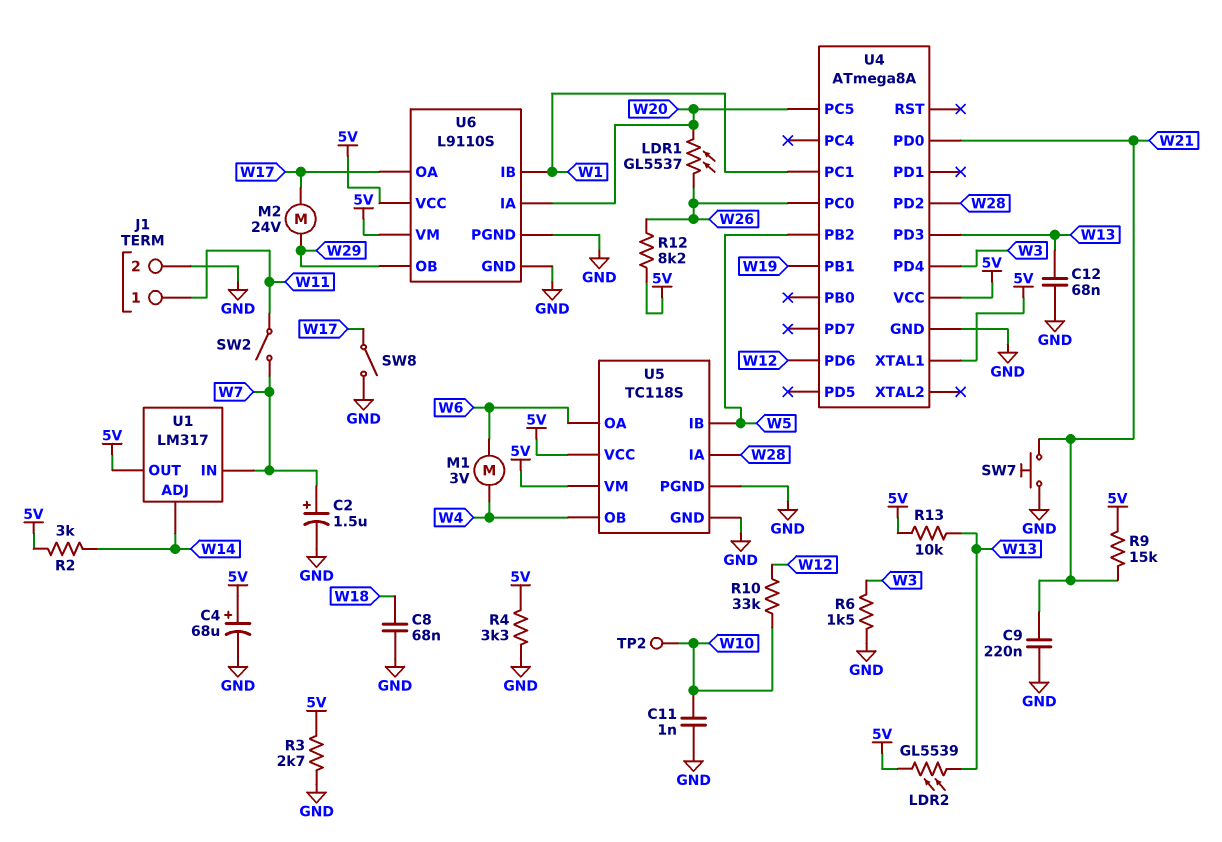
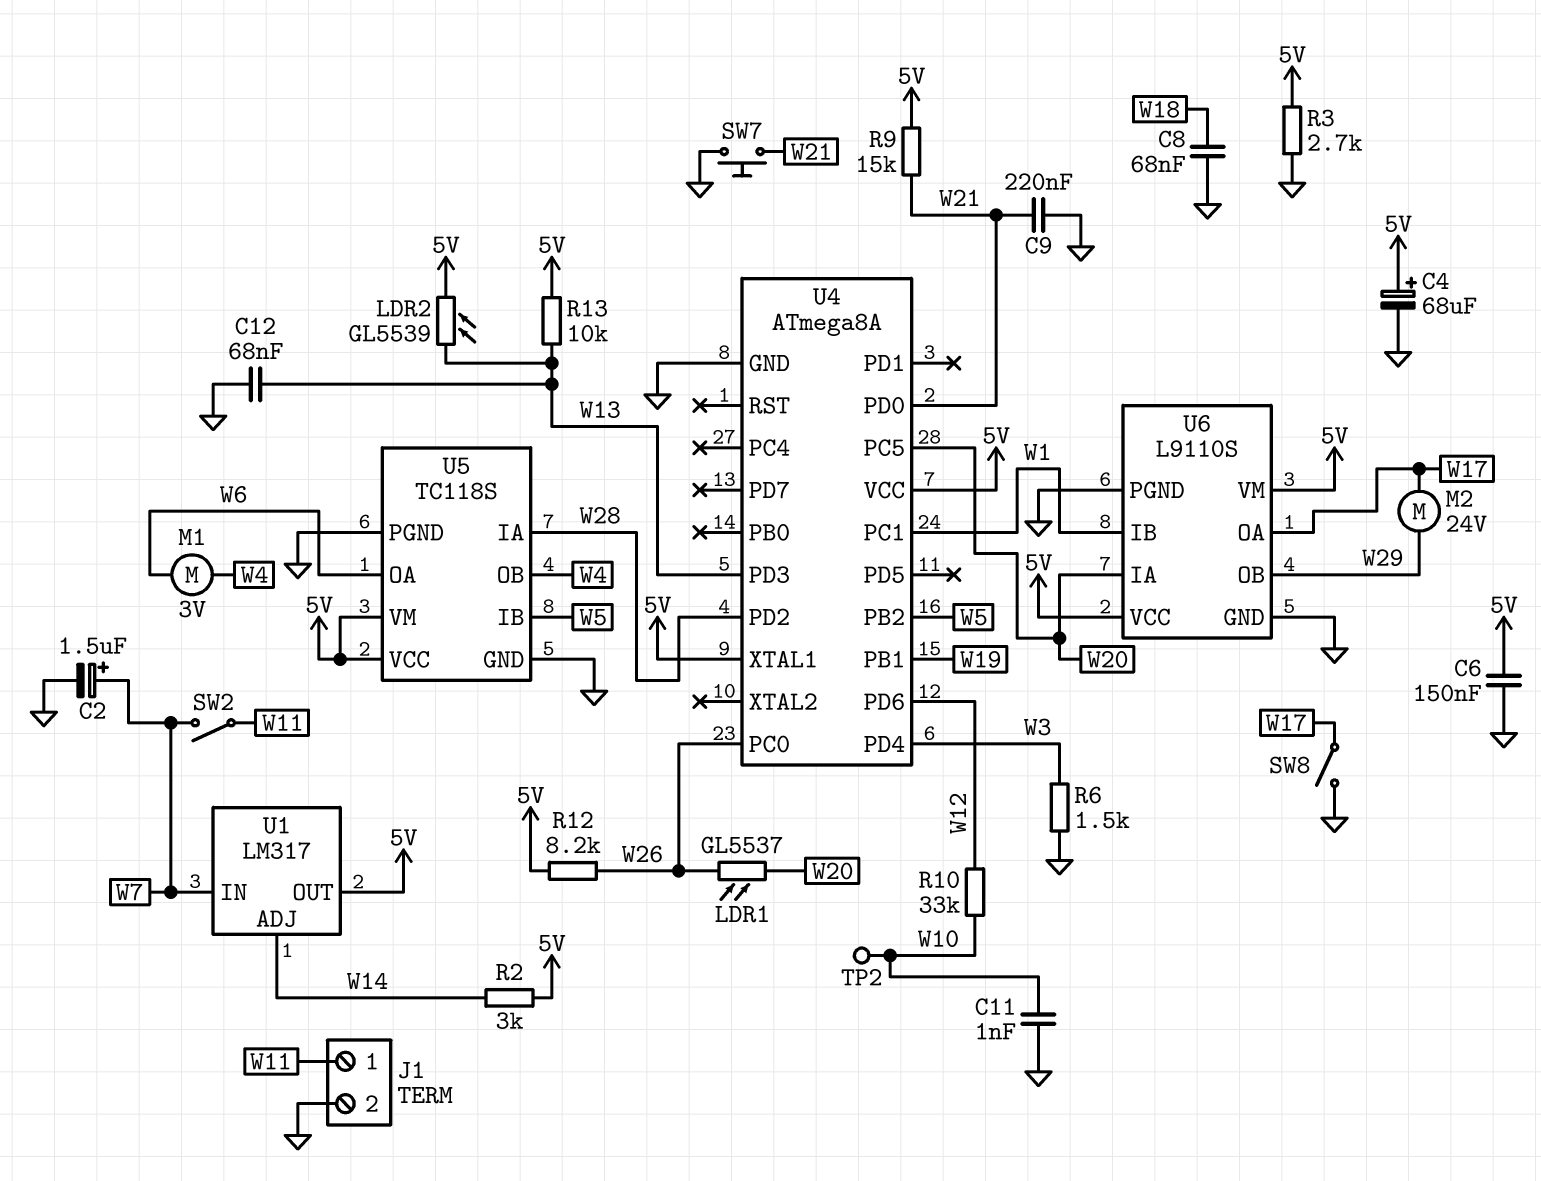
C6: none -> 150nF (5V, GND)
R4: 3.3k (5V, GND) -> none

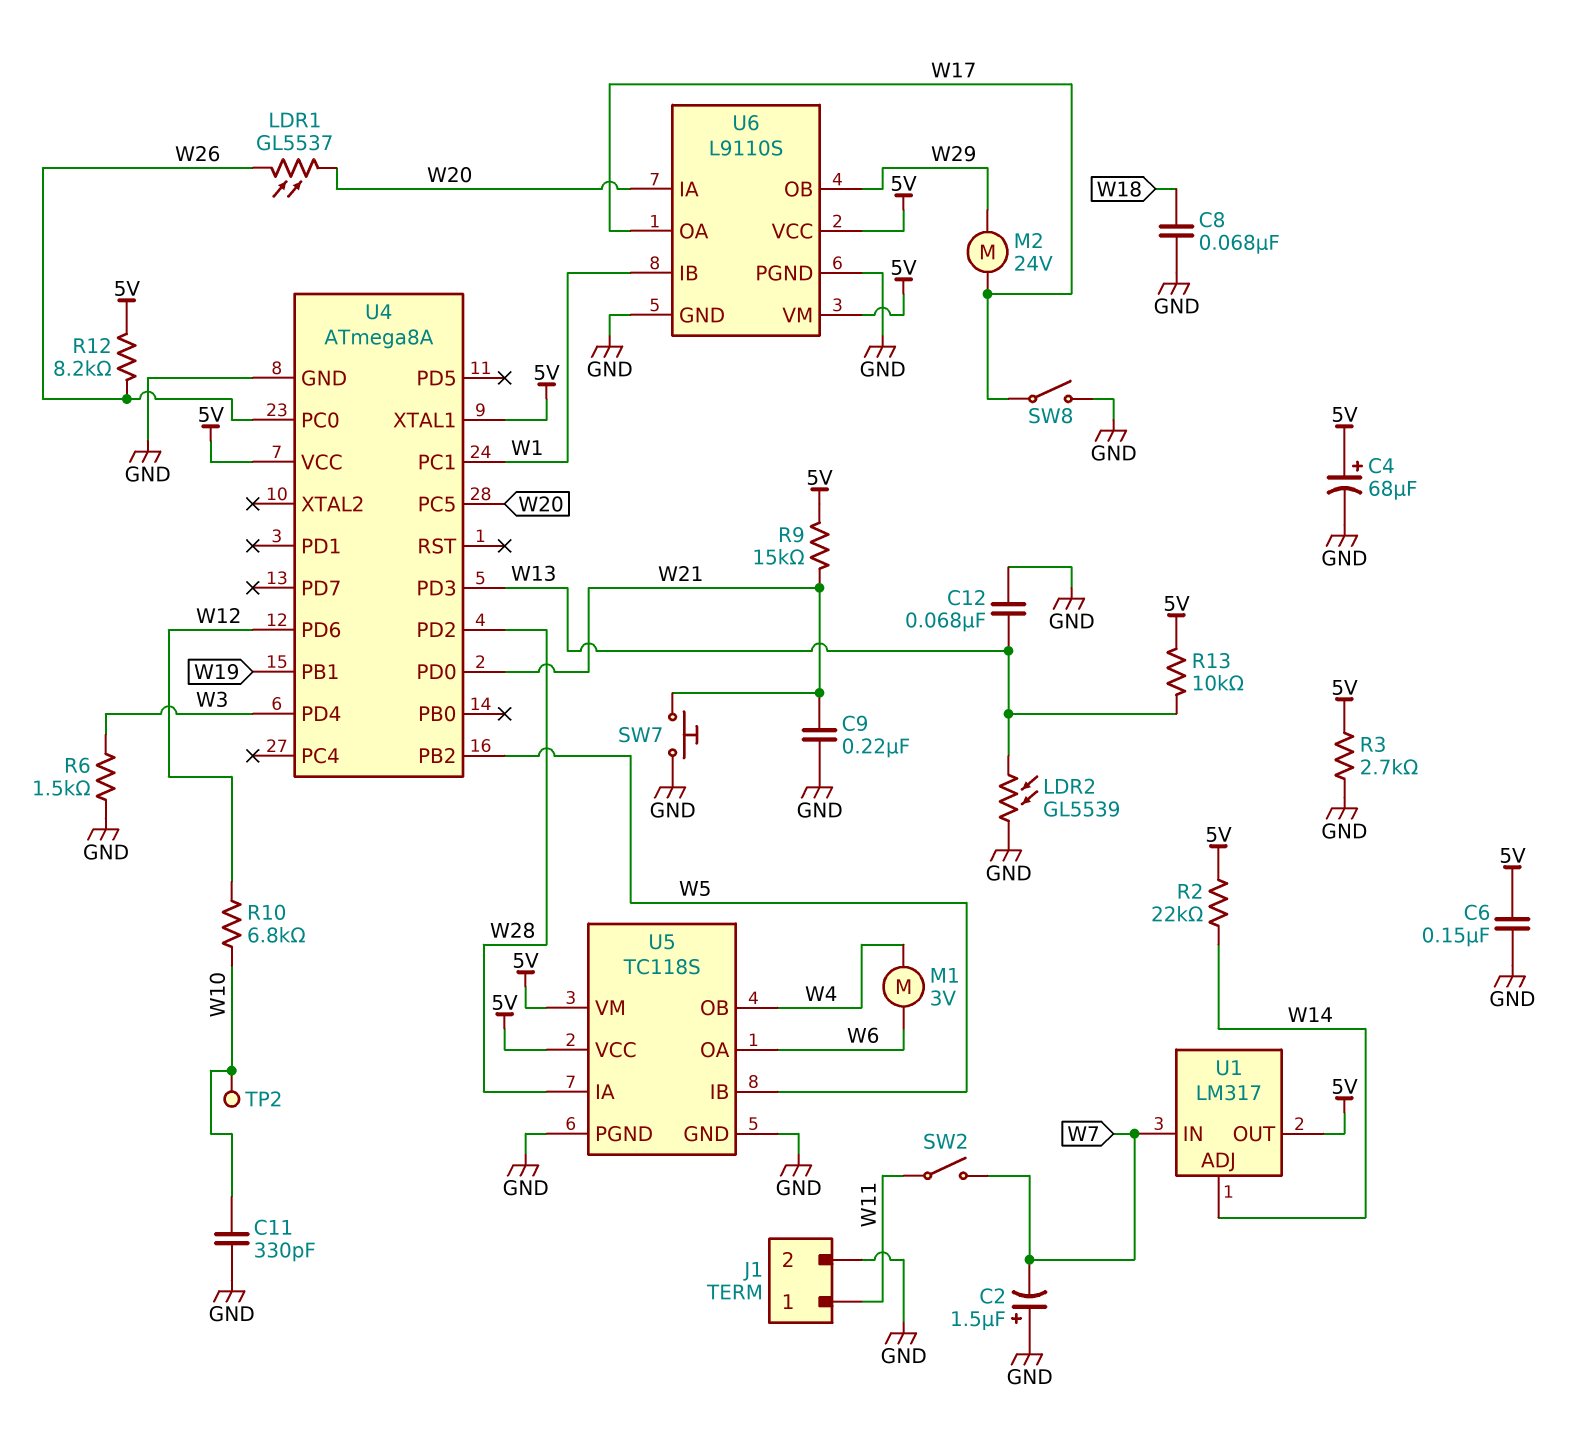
C2: 1.5uF (plus W7, minus GND) -> 1.5uF (plus GND, minus W7)
C11: 1nF (GND, W10) -> 330pF (GND, W10)
LDR2: GL5539 (5V, W13) -> GL5539 (GND, W13)
R2: 3k (5V, W14) -> 22k (5V, W14)
R10: 33k (W10, W12) -> 6.8k (W10, W12)

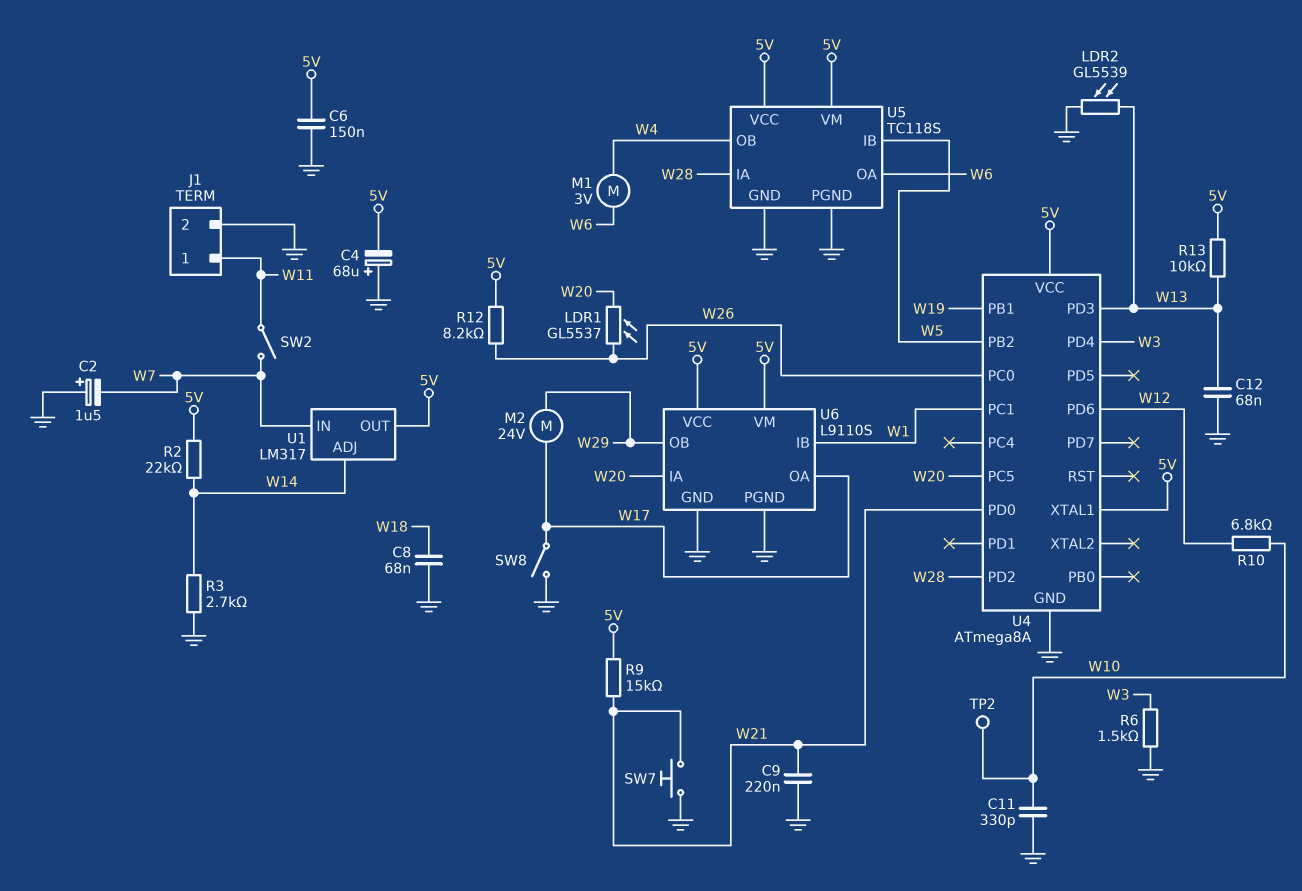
C4: 68uF (plus 5V, minus GND) -> 68uF (plus GND, minus 5V)
R3: 2.7k (5V, GND) -> 2.7k (GND, W14)

